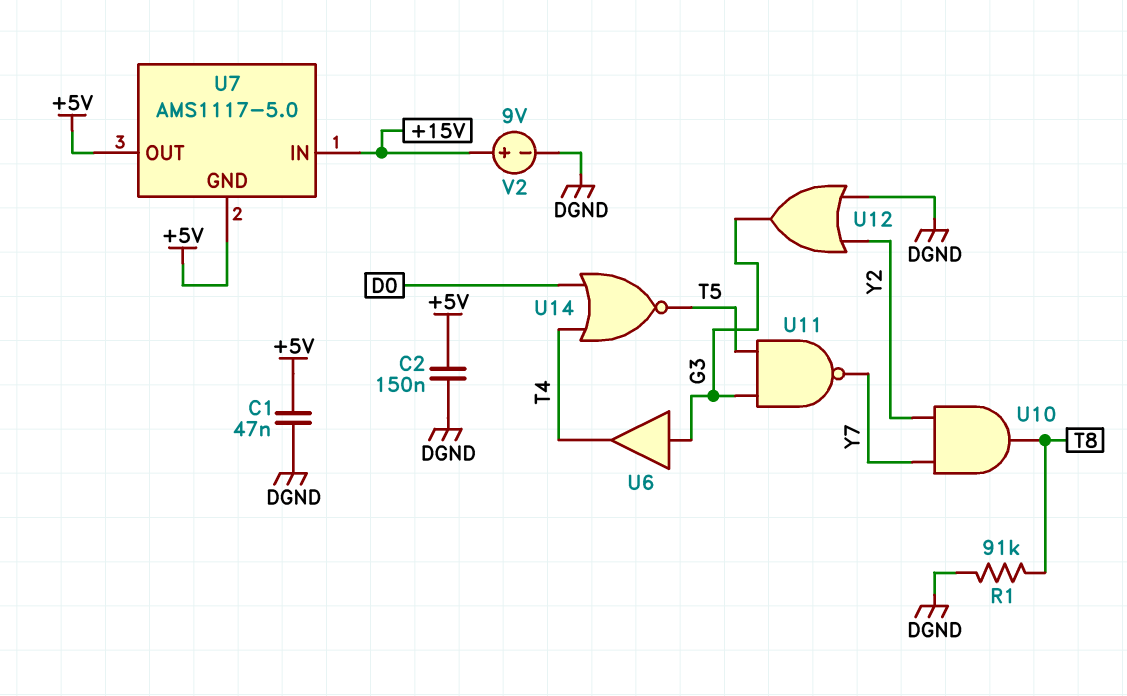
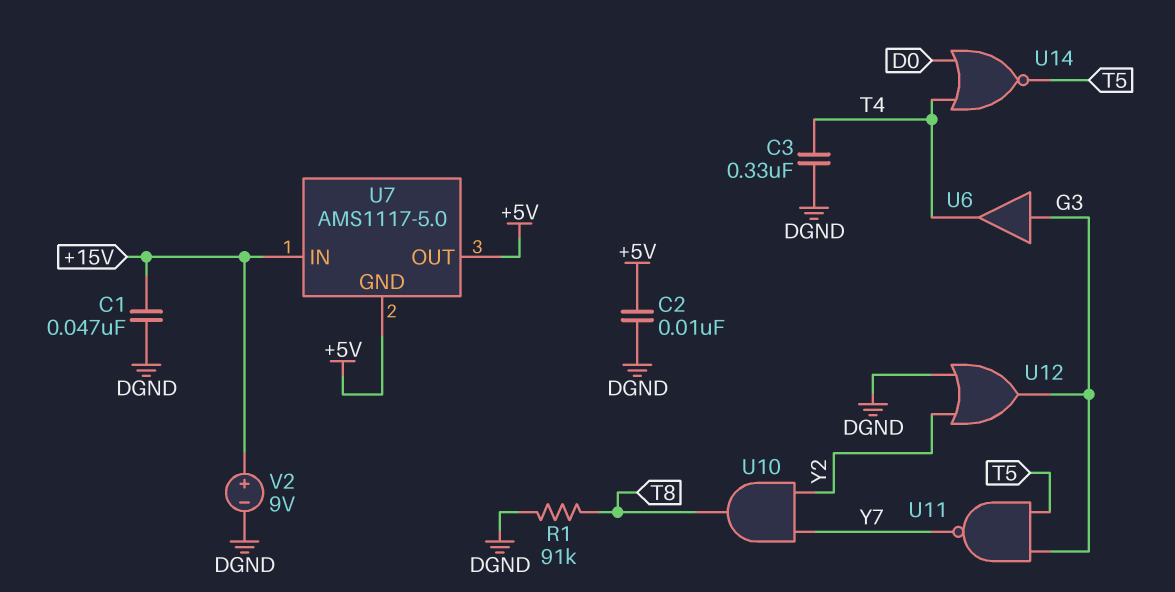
C1: 47nF (+5V, DGND) -> 47nF (+15V, DGND)
C2: 150nF (+5V, DGND) -> 10nF (+5V, DGND)
C3: none -> 330nF (DGND, T4)

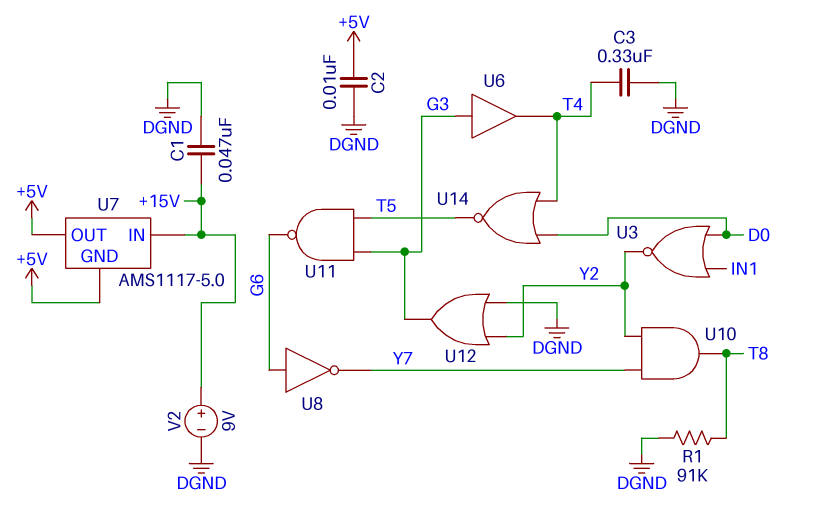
U3: none -> NOR (in D0, in IN1, out Y2)
U8: none -> NOT (in G6, out Y7)
U11: NAND (in G3, in T5, out Y7) -> NAND (in G3, in T5, out G6)

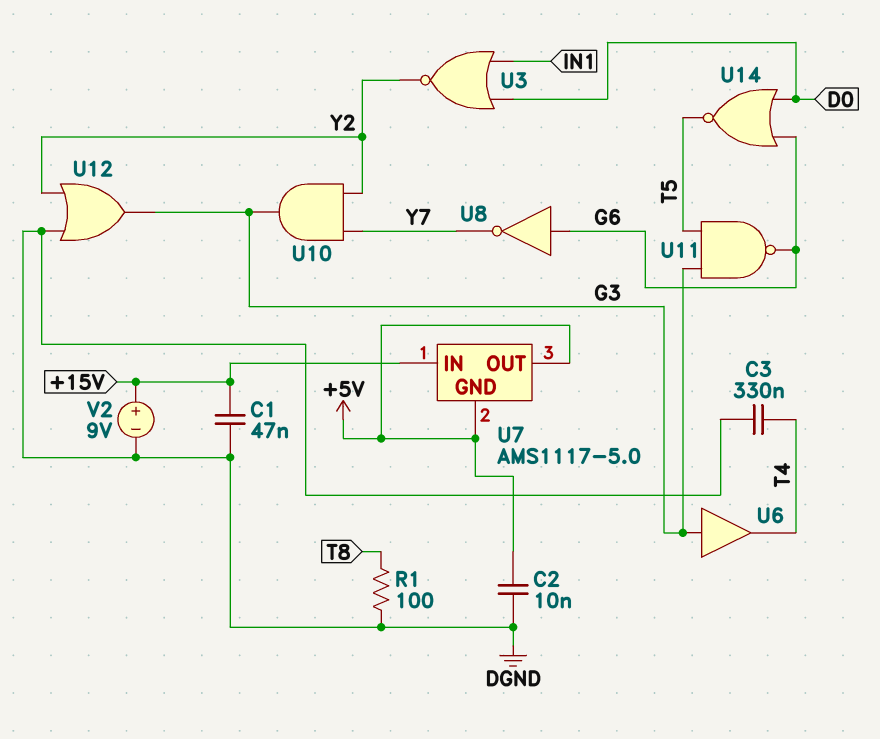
R1: 91k (DGND, T8) -> 100 (DGND, T8)
U10: AND (in Y2, in Y7, out T8) -> AND (in Y2, in Y7, out G3)
U14: NOR (in D0, in T4, out T5) -> NOR (in D0, in G6, out T5)

